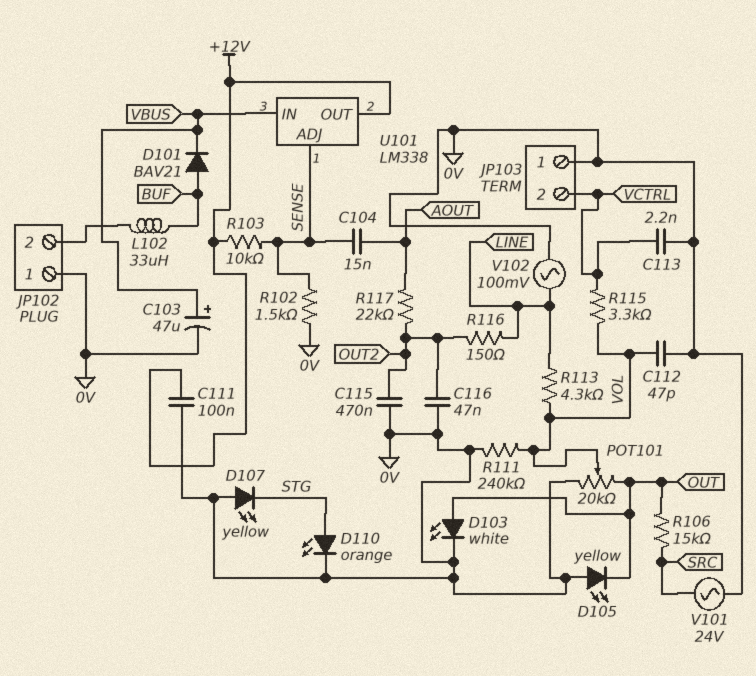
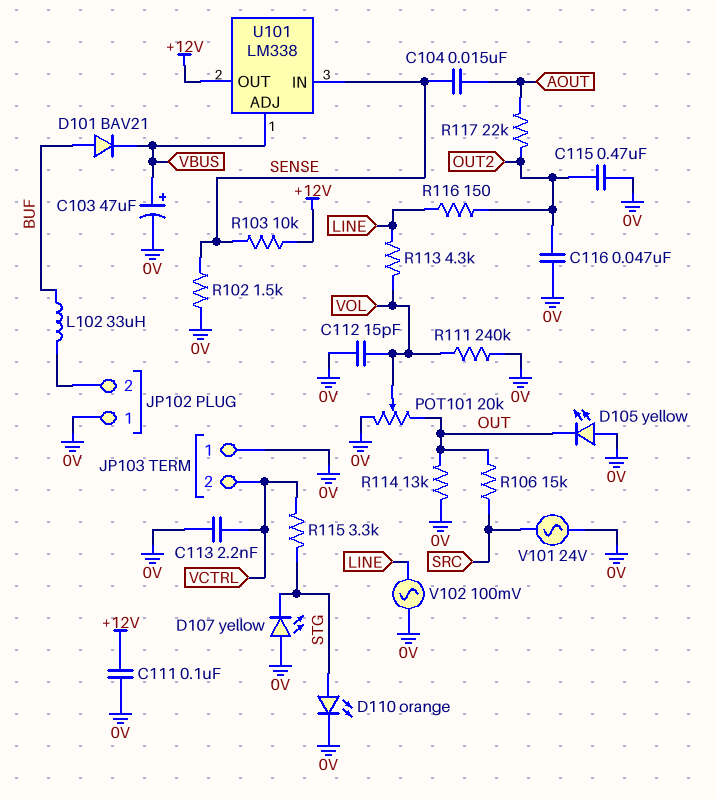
C112: 47pF (0V, VOL) -> 15pF (0V, VOL)
D103: LED white (A OUT, K 0V) -> none
R114: none -> 13k (0V, OUT)
R115: 3.3k (VCTRL, VOL) -> 3.3k (STG, VCTRL)
U101 pin ADJ: SENSE -> VBUS
U101 pin IN: VBUS -> SENSE

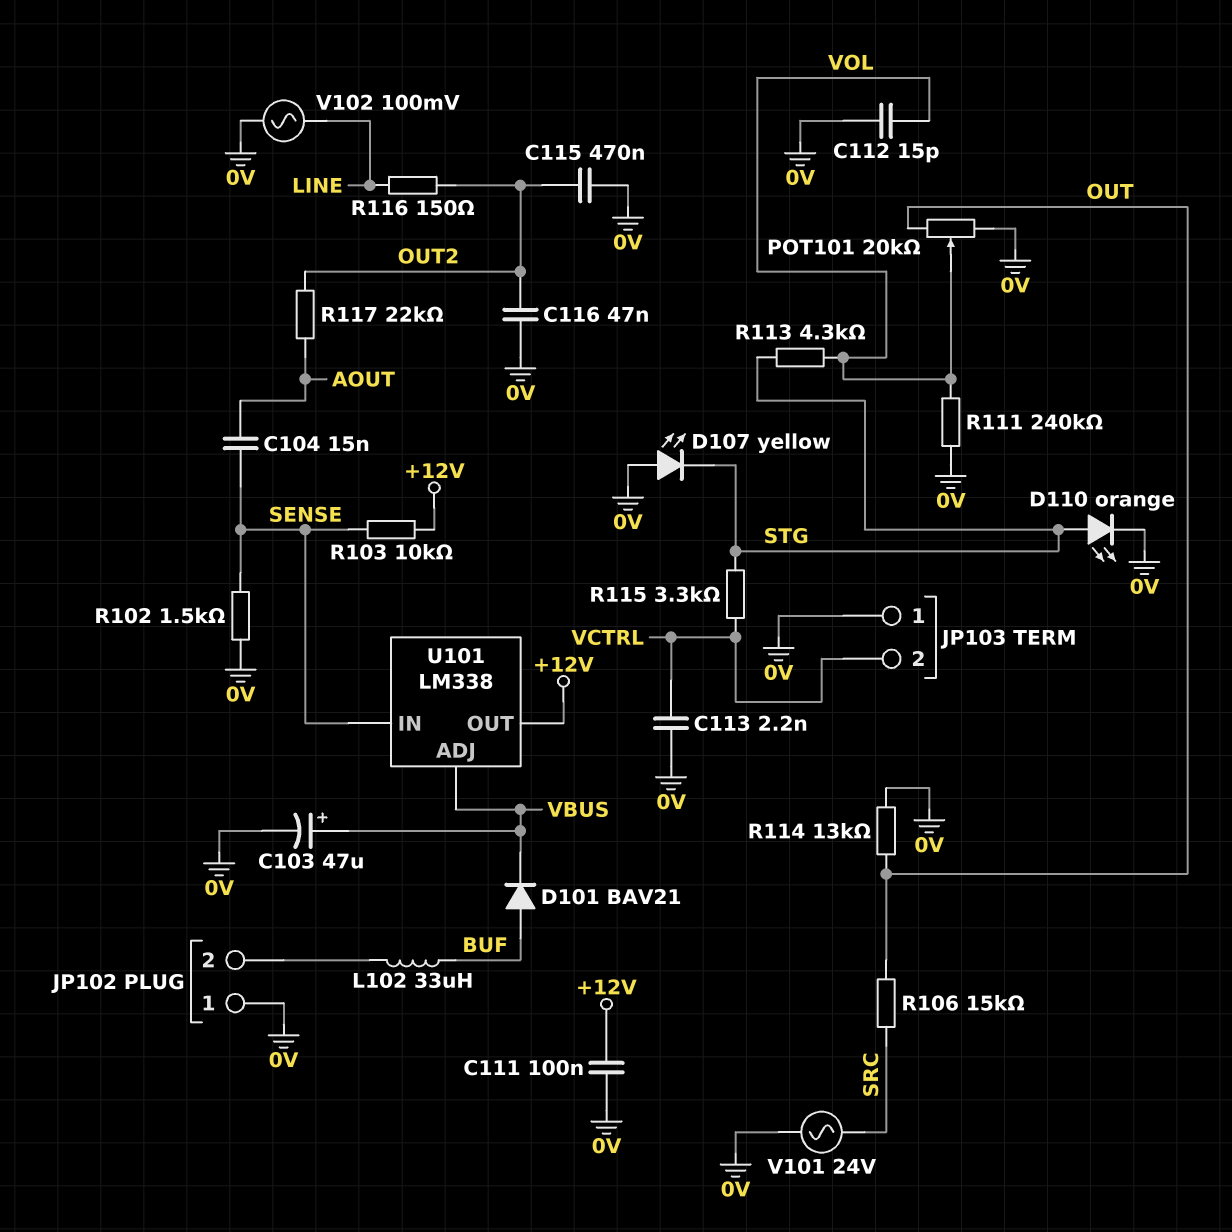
D105: LED yellow (A 0V, K OUT) -> none
R113: 4.3k (LINE, VOL) -> 4.3k (STG, VOL)

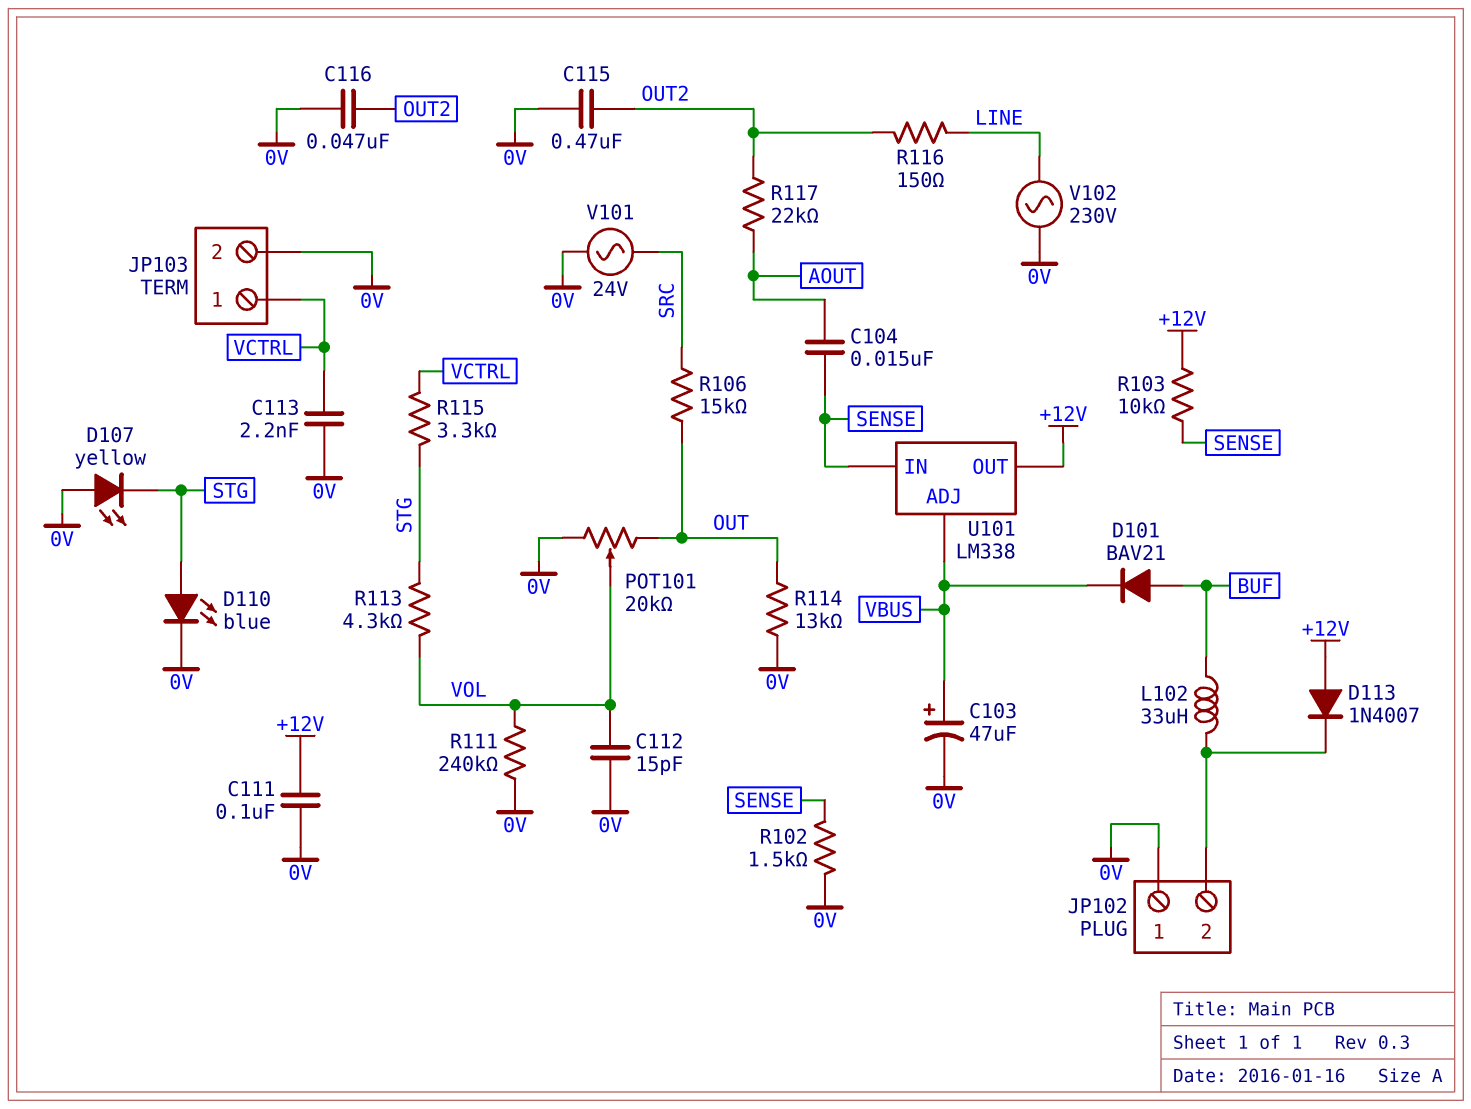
D110: LED orange (A STG, K 0V) -> LED blue (A STG, K 0V)
D113: none -> diode 1N4007 (A +12V, K JP102/2)
JP103 pin 1: 0V -> VCTRL
JP103 pin 2: VCTRL -> 0V
V102: AC 100mV (0V, LINE) -> AC 230V (0V, LINE)

